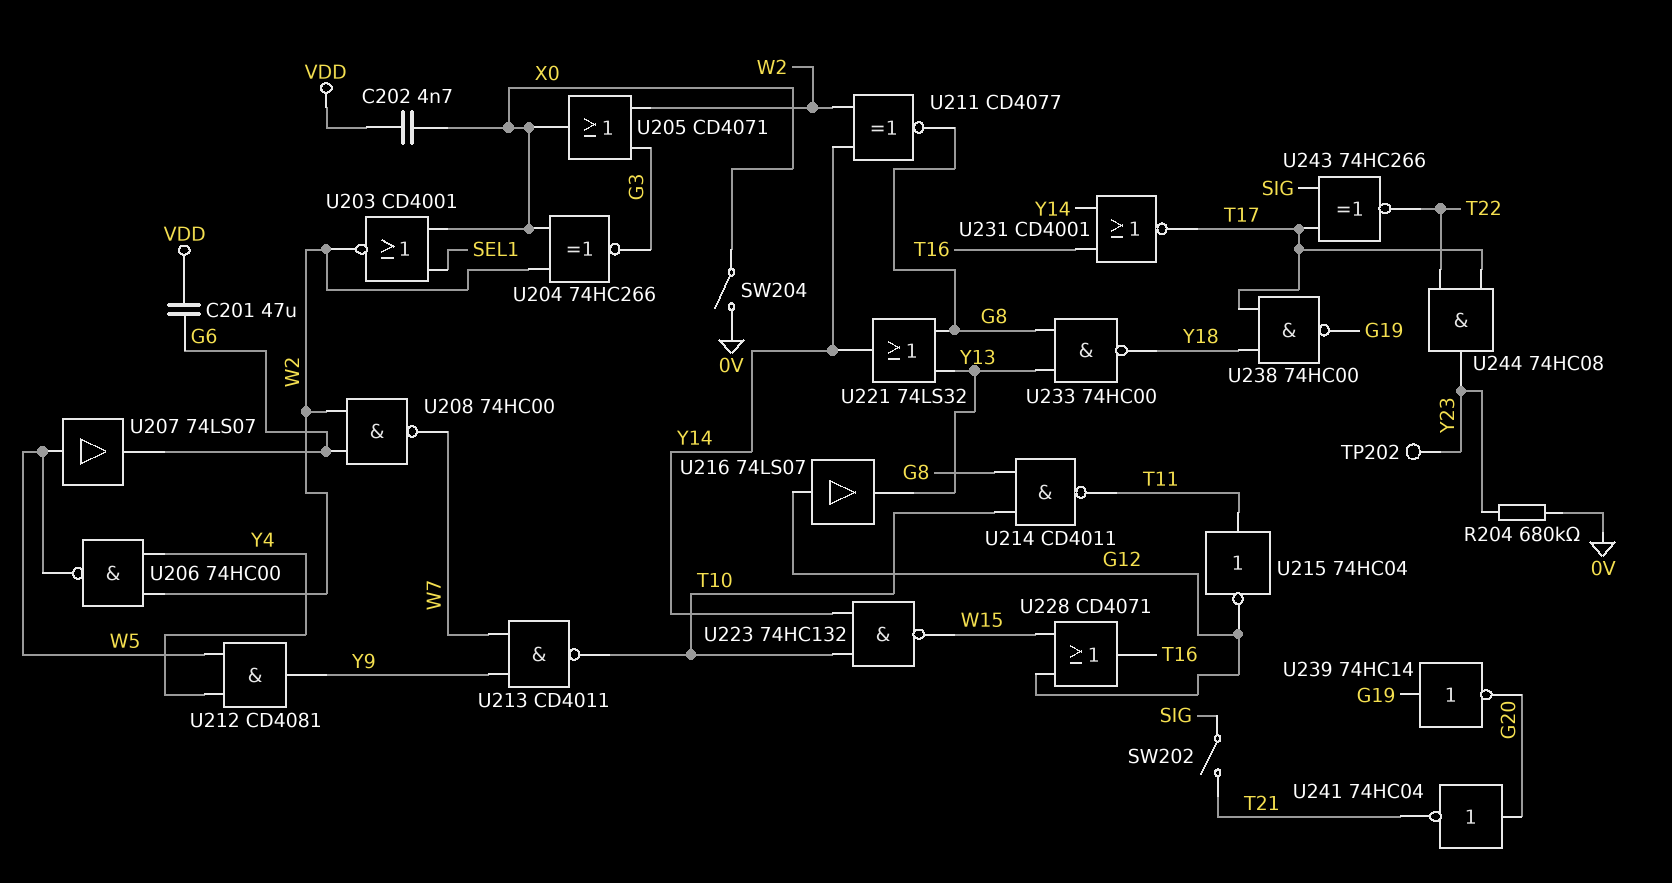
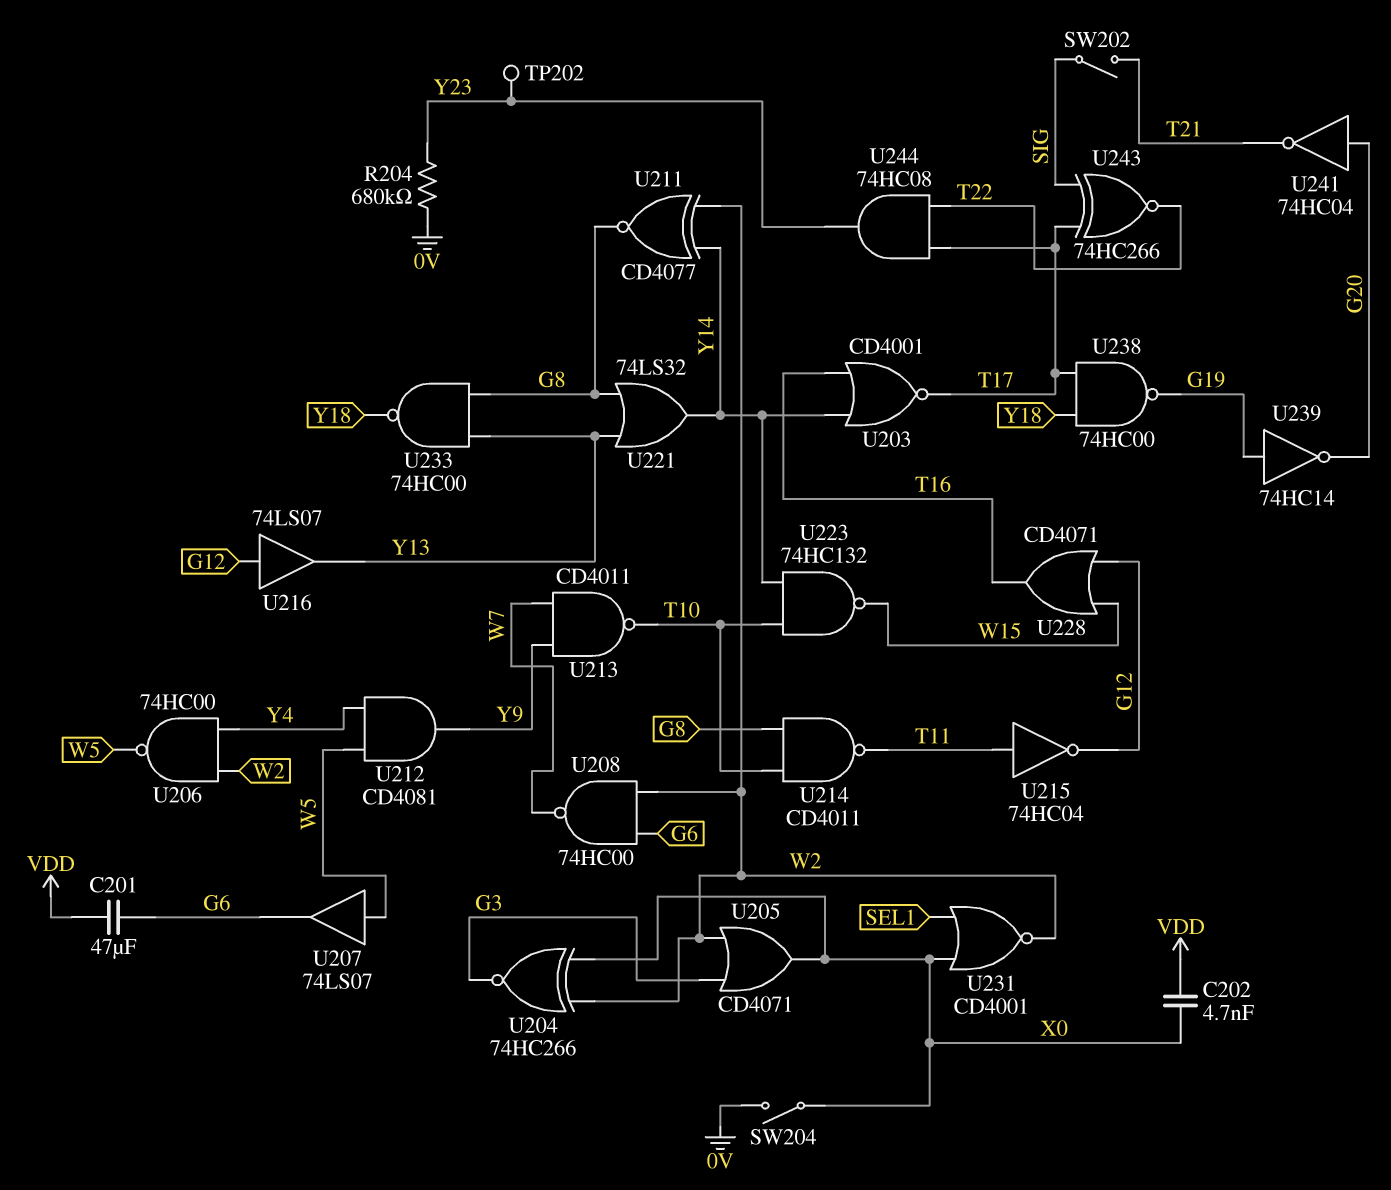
U203: NOR CD4001 (in SEL1, in X0, out W2) -> NOR CD4001 (in T16, in Y14, out T17)
U231: NOR CD4001 (in T16, in Y14, out T17) -> NOR CD4001 (in SEL1, in X0, out W2)

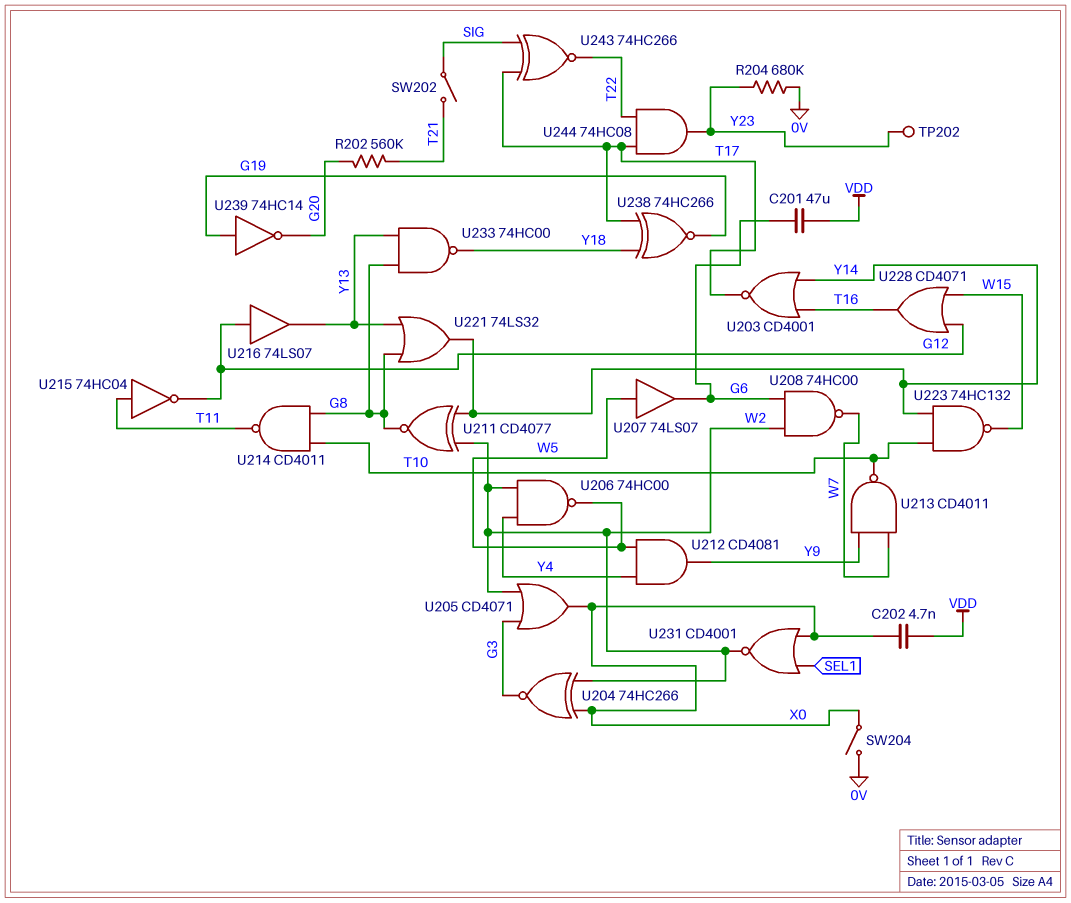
R202: none -> 560k (G20, T21)
U238: NAND 74HC00 (in T17, in Y18, out G19) -> XNOR 74HC266 (in T17, in Y18, out G19)
U241: NOT 74HC04 (in G20, out T21) -> none

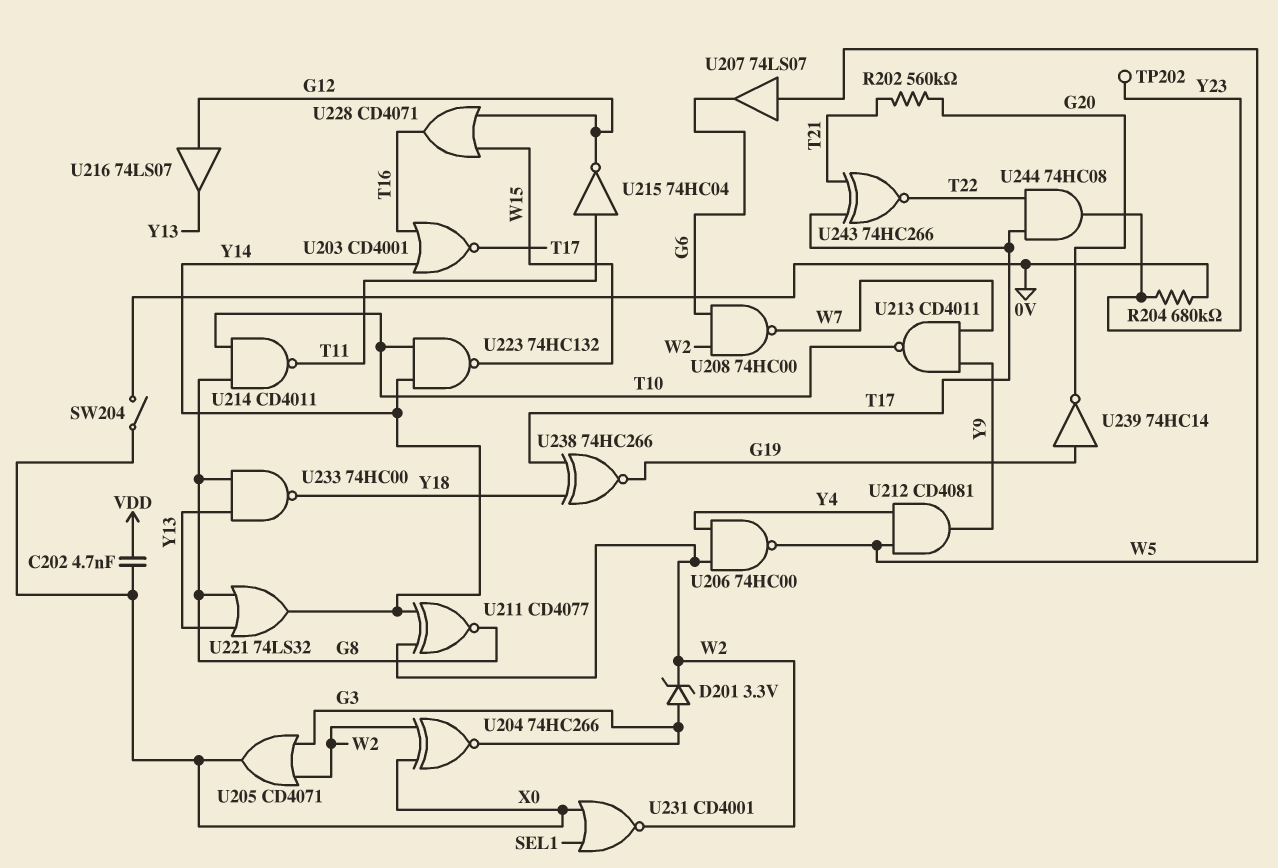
C201: 47uF (G6, VDD) -> none
D201: none -> zener 3.3V (A G3, K W2)
SW202: switch (SIG, T21) -> none
U243: XNOR 74HC266 (in SIG, in T17, out T22) -> XNOR 74HC266 (in T17, in T21, out T22)

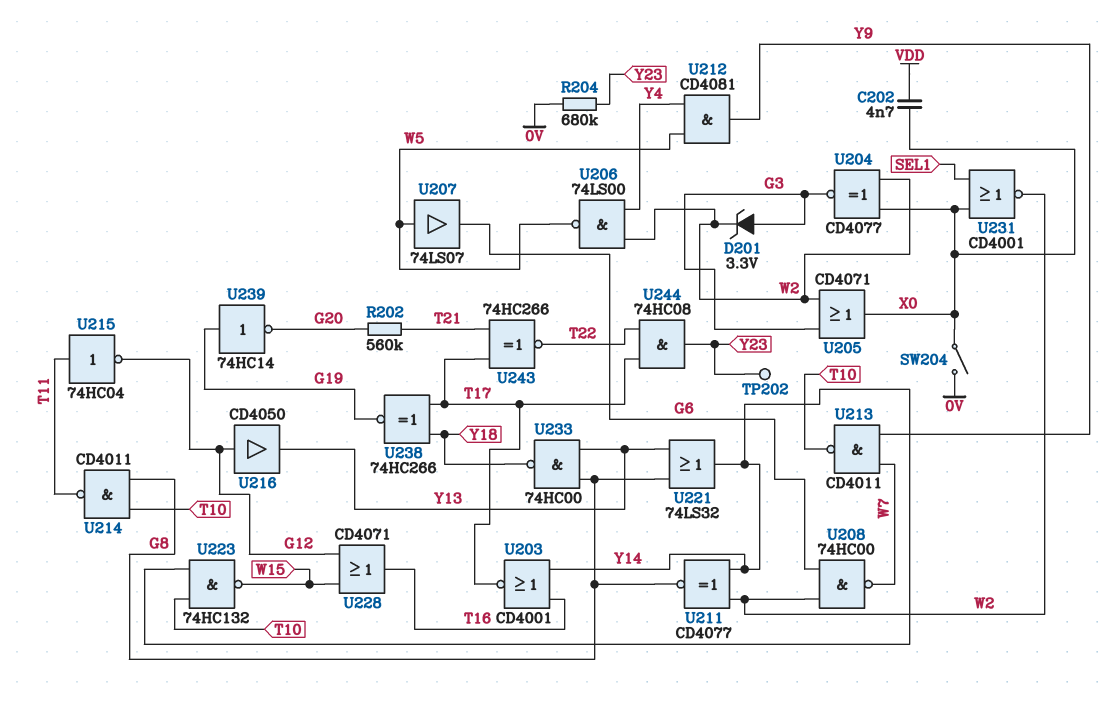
U204: XNOR 74HC266 (in W2, in X0, out G3) -> XNOR CD4077 (in W2, in X0, out G3)
U206: NAND 74HC00 (in W2, in Y4, out W5) -> NAND 74LS00 (in W2, in Y4, out W5)
U216: buffer 74LS07 (in G12, out Y13) -> buffer CD4050 (in G12, out Y13)

